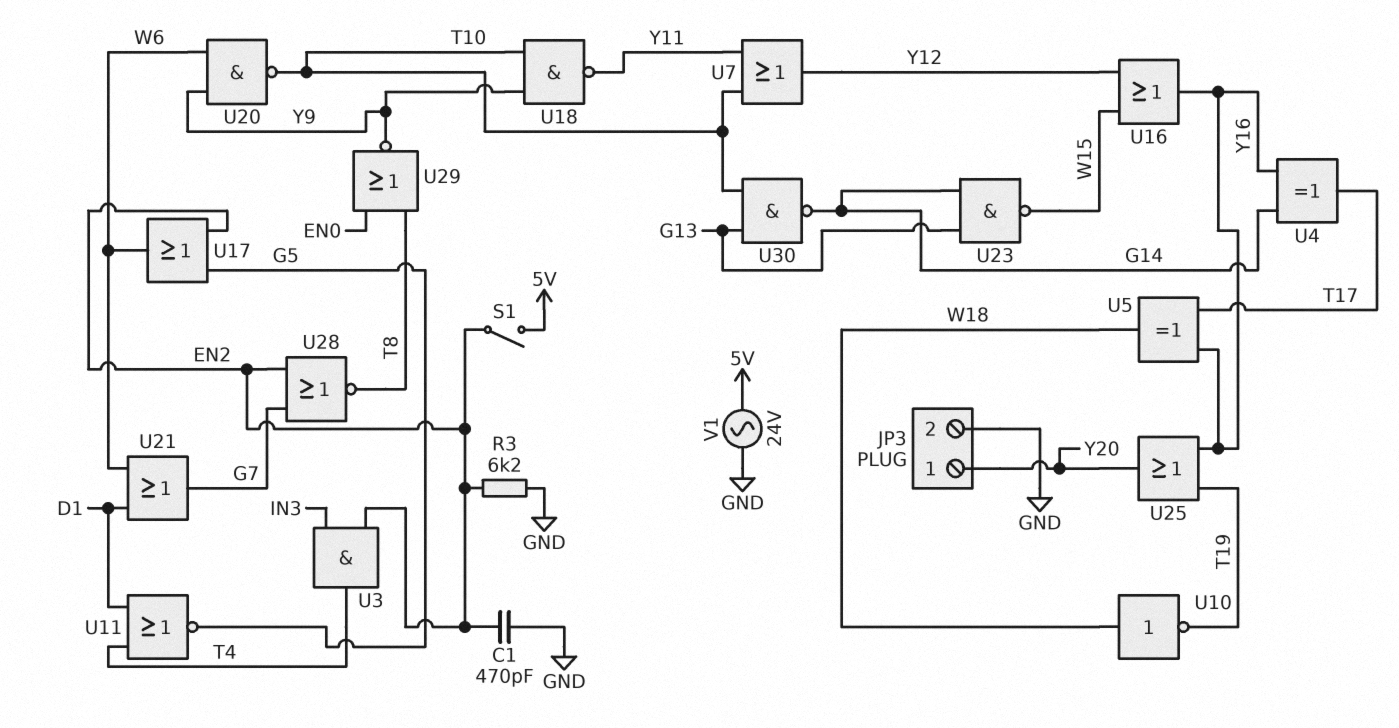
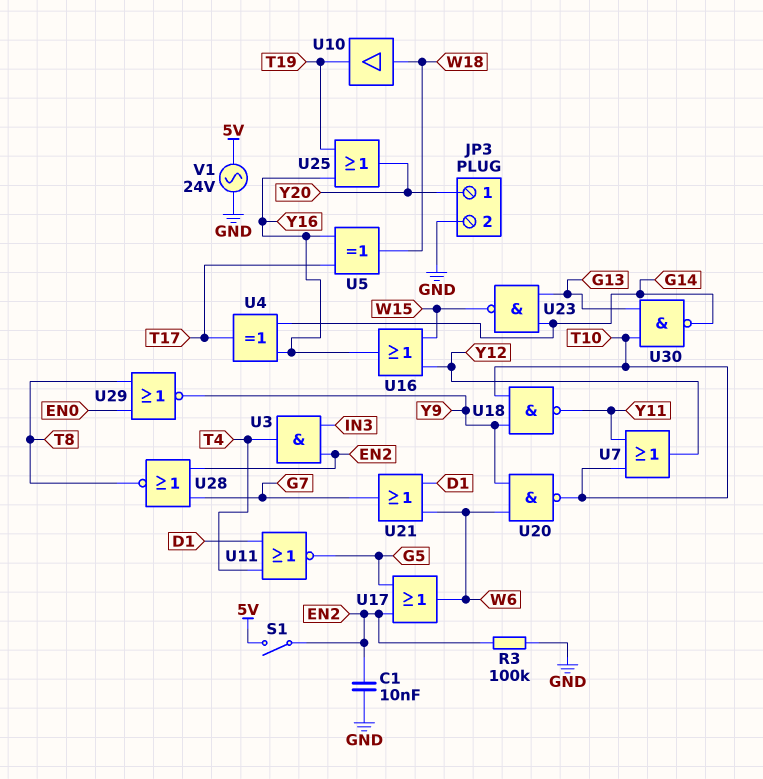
C1: 470pF (EN2, GND) -> 10nF (EN2, GND)
R3: 6.2k (EN2, GND) -> 100k (EN2, GND)
U10: NOT (in W18, out T19) -> buffer (in W18, out T19)

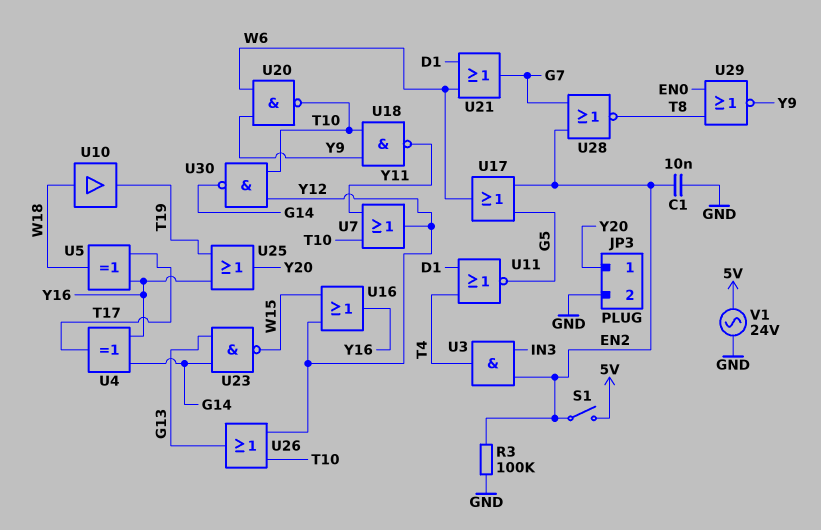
U26: none -> OR (in T10, in Y12, out G13)
U30: NAND (in G13, in T10, out G14) -> NAND (in T10, in Y12, out G14)

